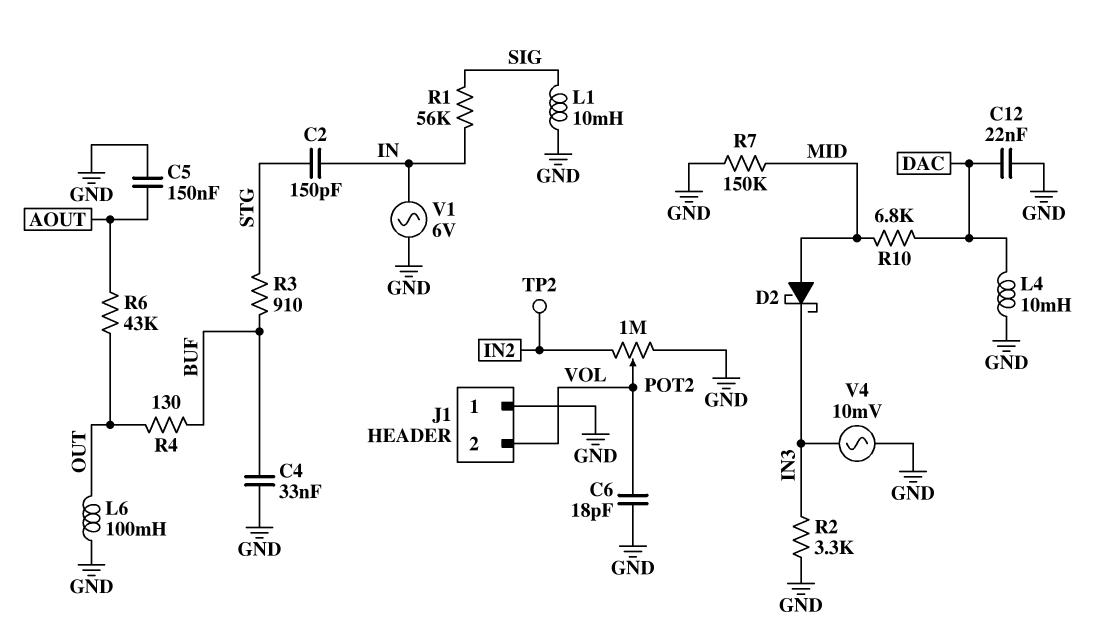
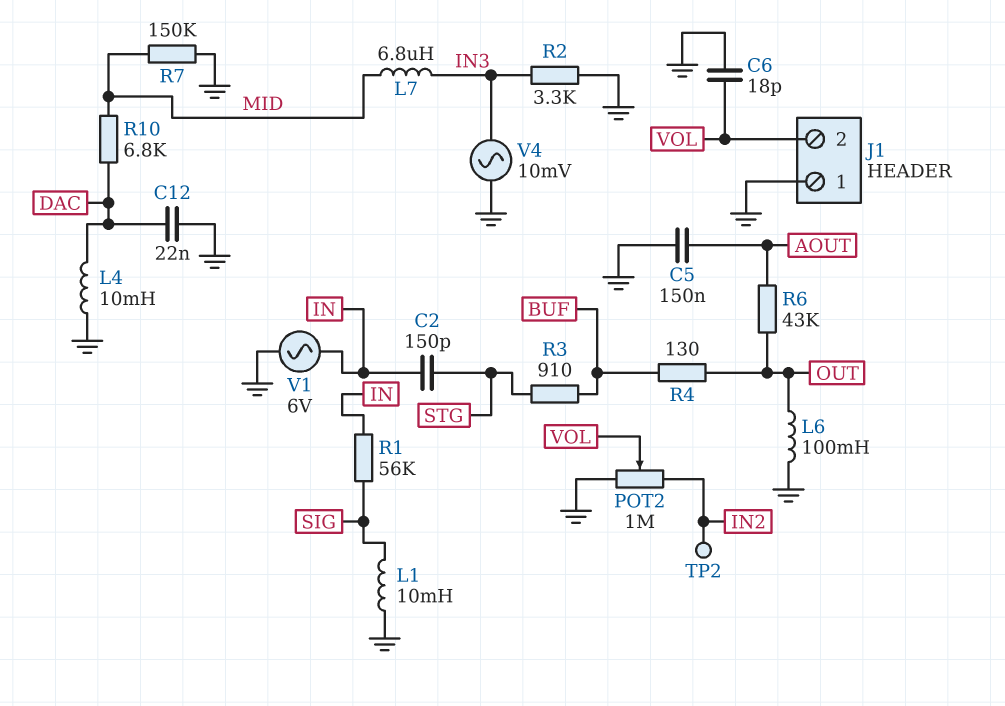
C4: 33nF (BUF, GND) -> none
D2: schottky (A MID, K IN3) -> none
L7: none -> 6.8uH (IN3, MID)

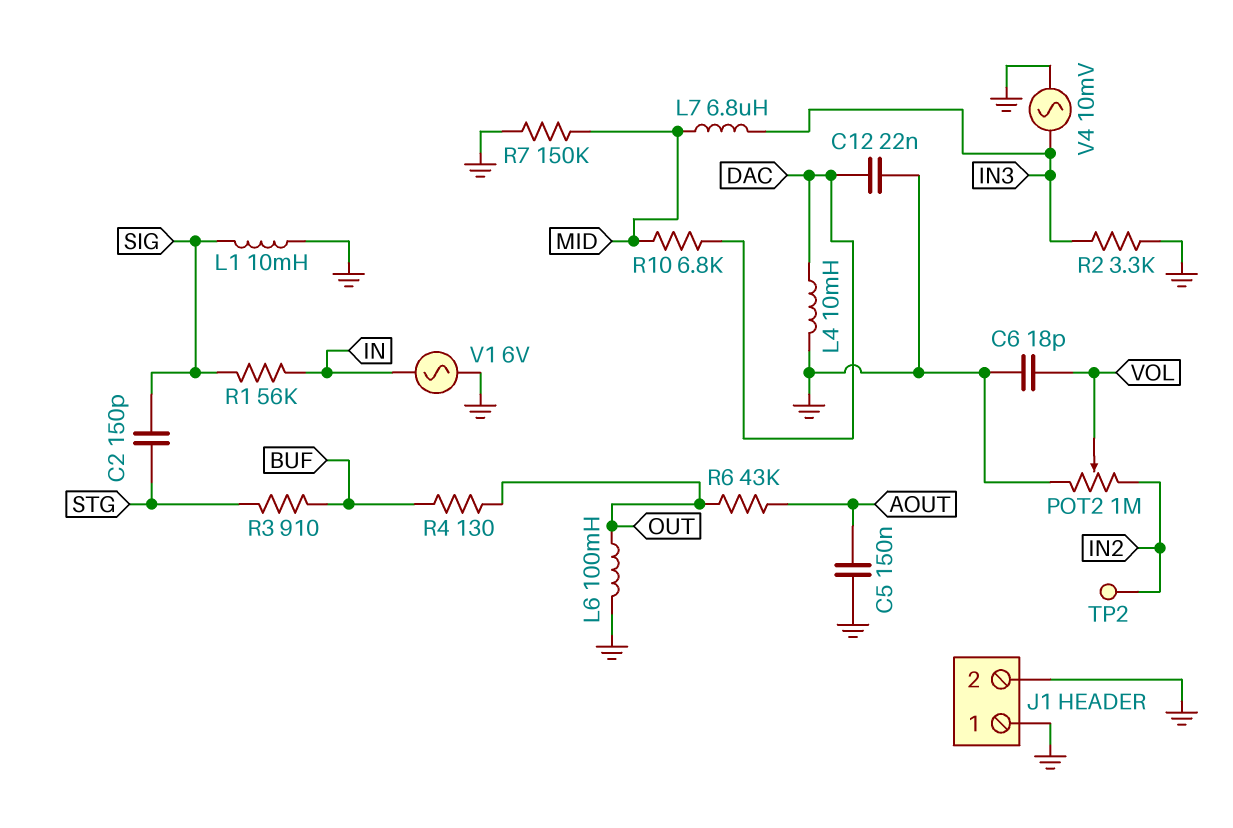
C2: 150pF (IN, STG) -> 150pF (SIG, STG)
J1 pin 2: VOL -> GND

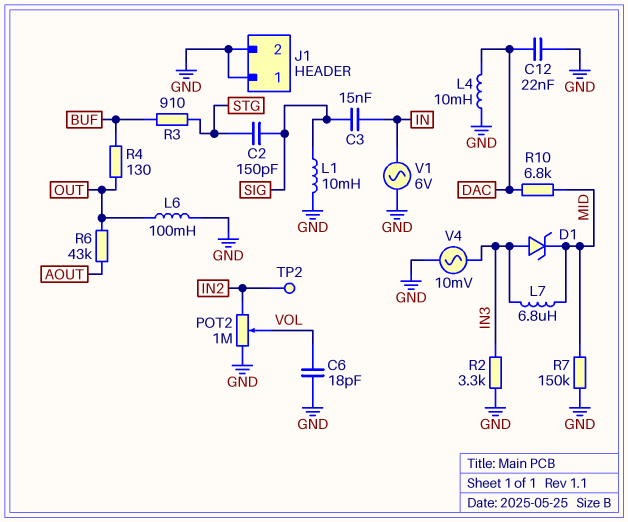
C3: none -> 15nF (IN, SIG)
C5: 150nF (AOUT, GND) -> none
D1: none -> zener (A IN3, K MID)
R1: 56k (IN, SIG) -> none

